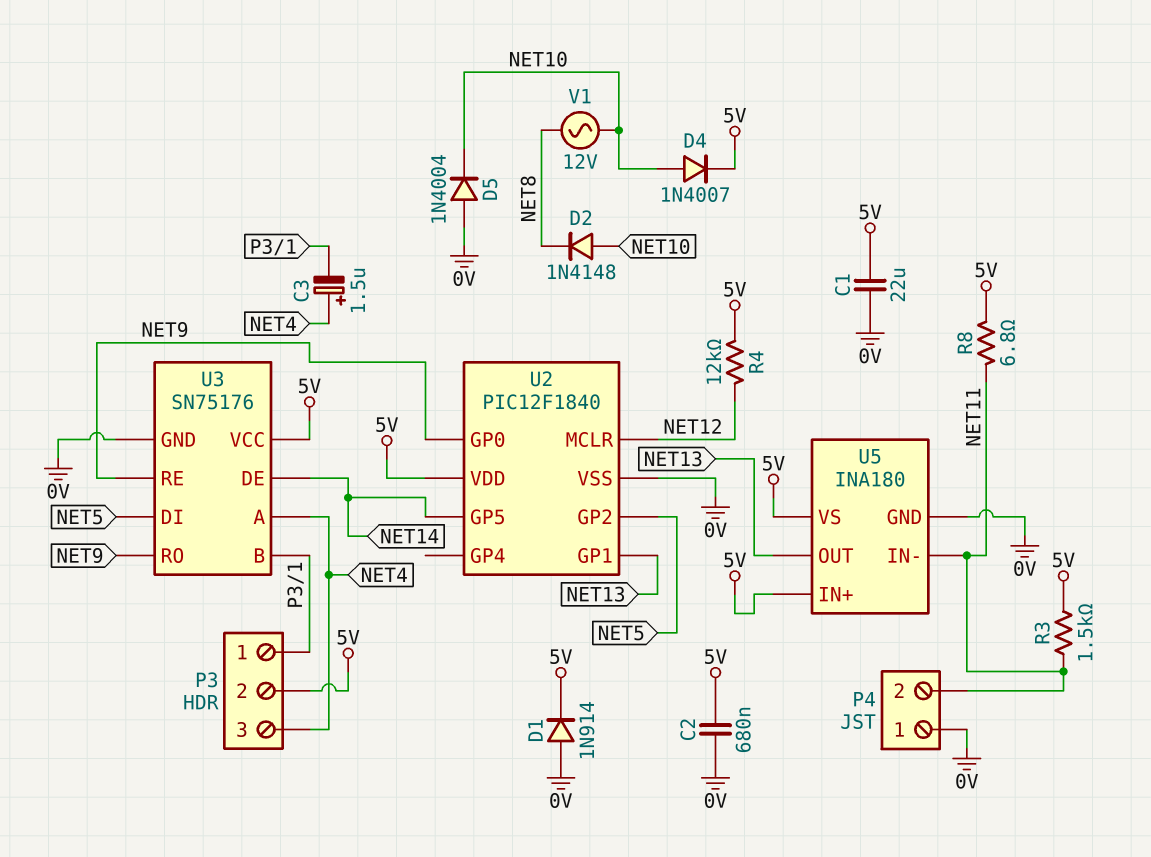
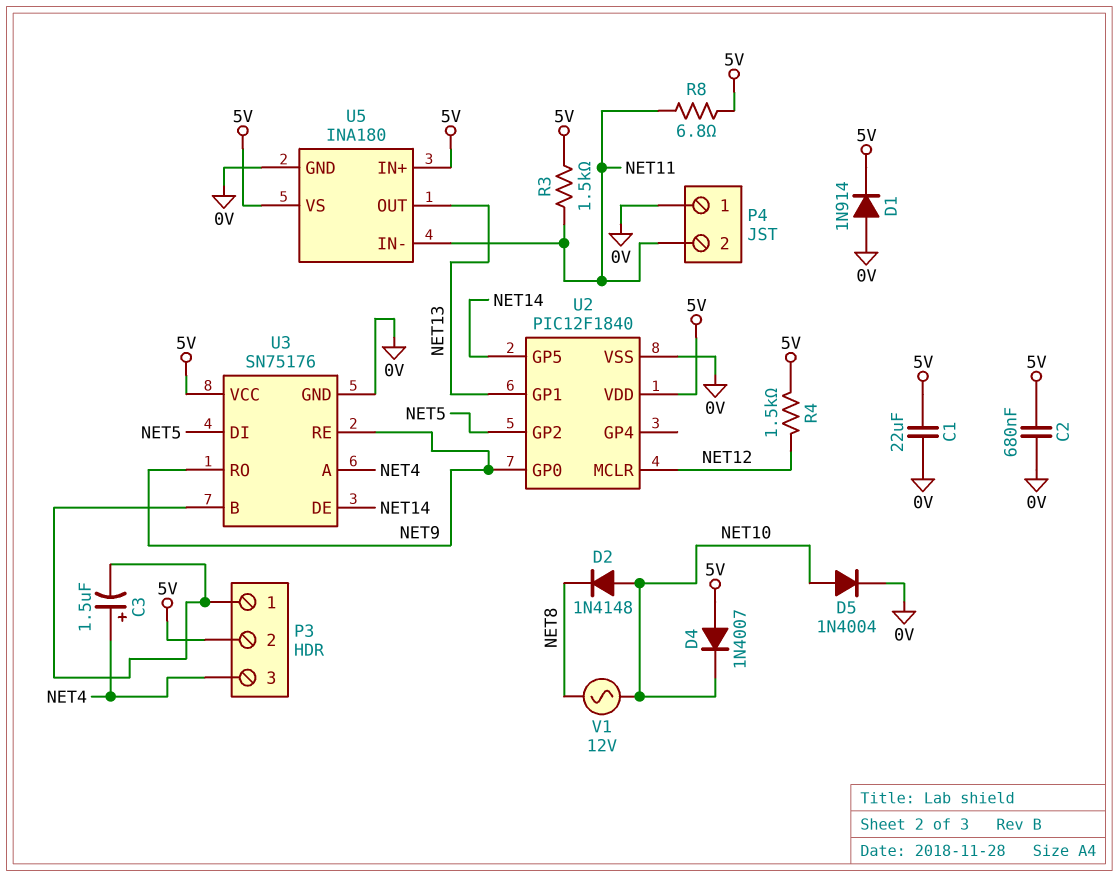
D4: diode 1N4007 (A NET10, K 5V) -> diode 1N4007 (A 5V, K NET10)
D5: diode 1N4004 (A 0V, K NET10) -> diode 1N4004 (A NET10, K 0V)
R4: 12k (5V, NET12) -> 1.5k (5V, NET12)

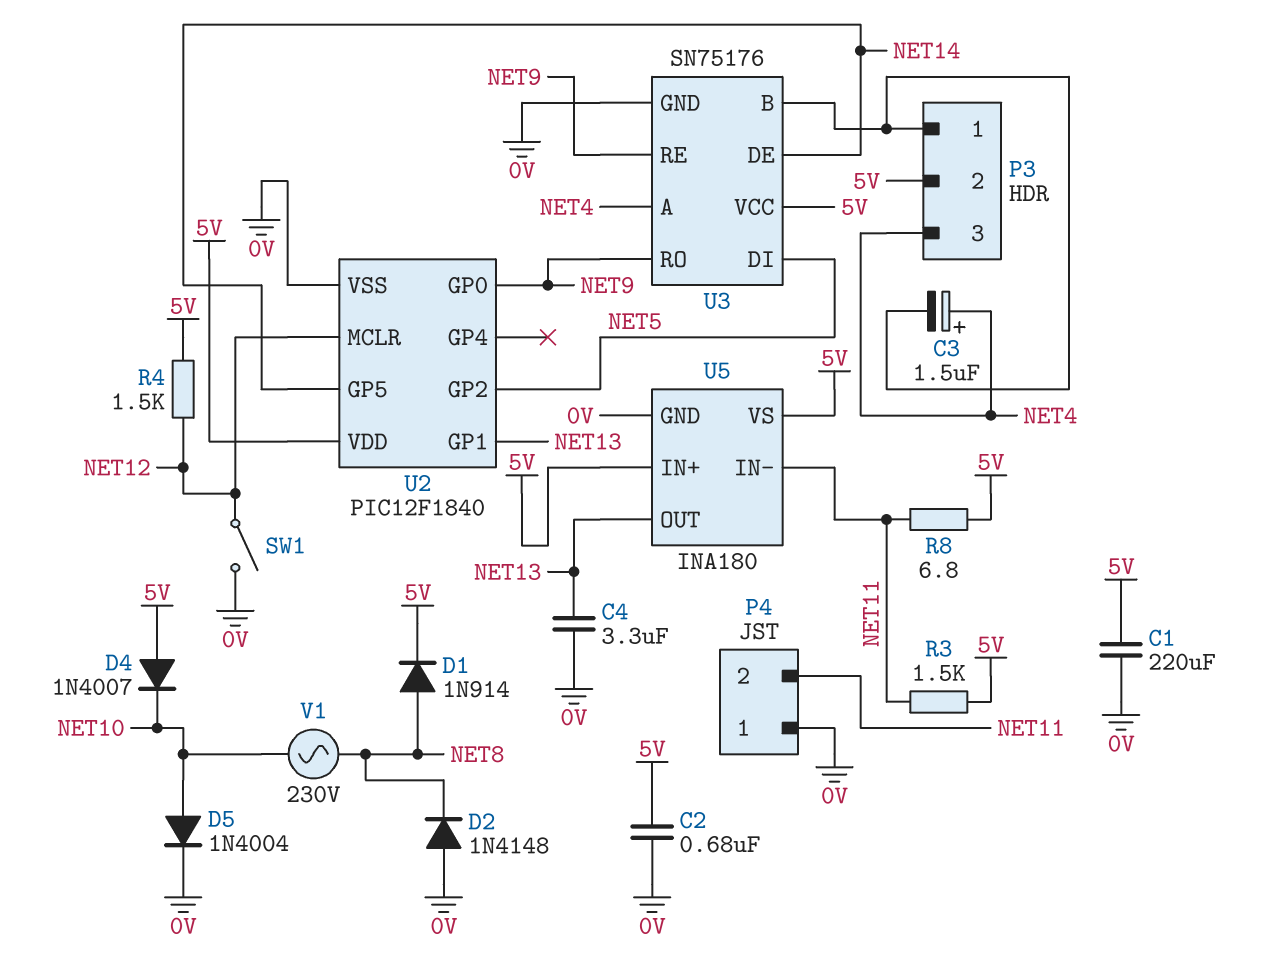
C1: 22uF (0V, 5V) -> 220uF (0V, 5V)
C4: none -> 3.3uF (0V, NET13)
D1: diode 1N914 (A 0V, K 5V) -> diode 1N914 (A NET8, K 5V)
D2: diode 1N4148 (A NET10, K NET8) -> diode 1N4148 (A 0V, K NET8)
SW1: none -> switch (0V, NET12)
V1: AC 12V (NET8, NET10) -> AC 230V (NET8, NET10)

